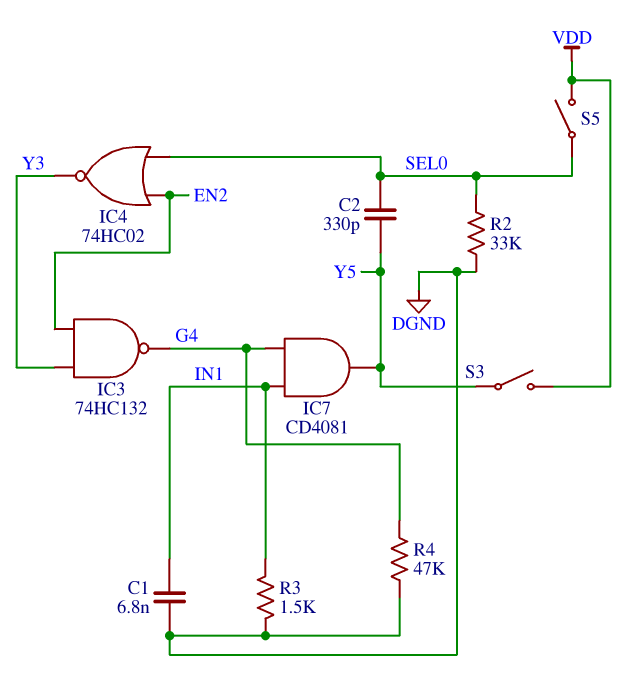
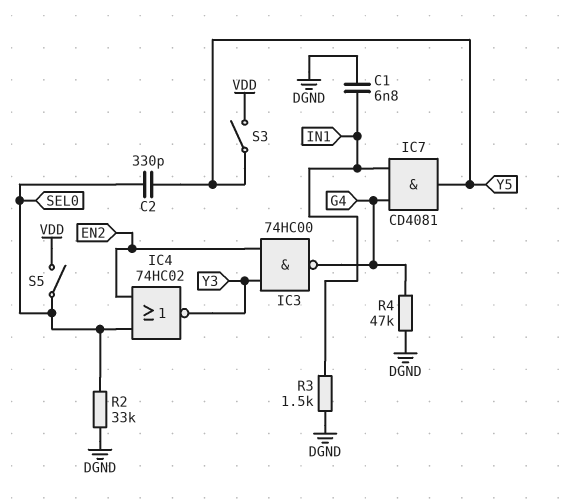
IC3: NAND 74HC132 (in EN2, in Y3, out G4) -> NAND 74HC00 (in EN2, in Y3, out G4)

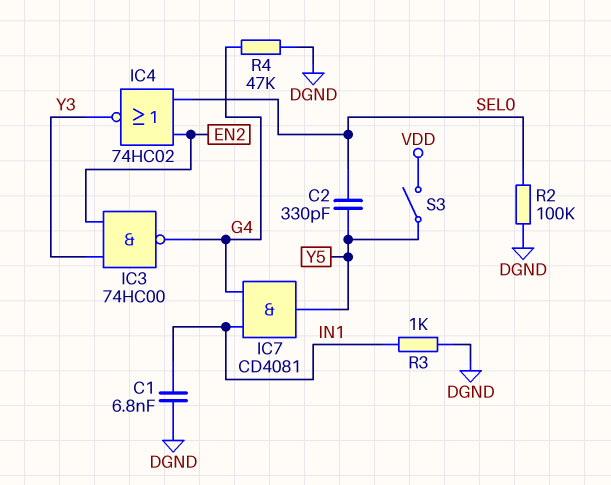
R2: 33k (DGND, SEL0) -> 100k (DGND, SEL0)
R3: 1.5k (DGND, IN1) -> 1k (DGND, IN1)
S5: switch (SEL0, VDD) -> none

